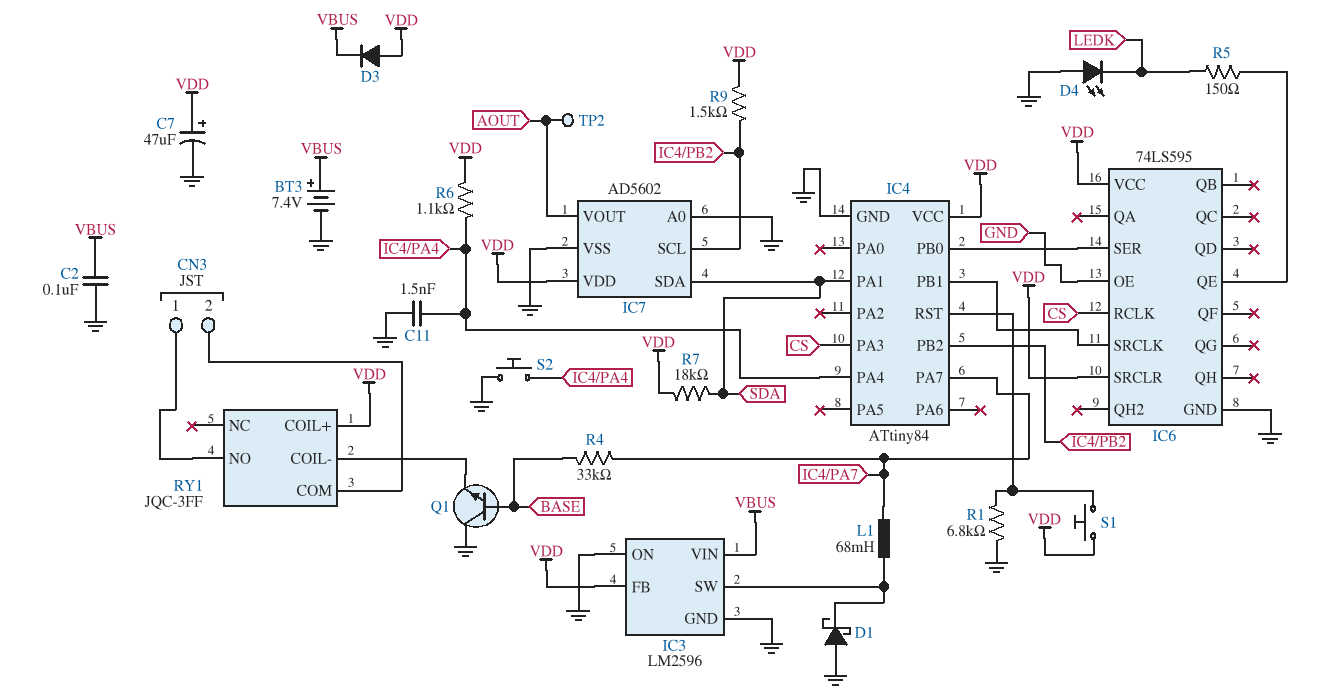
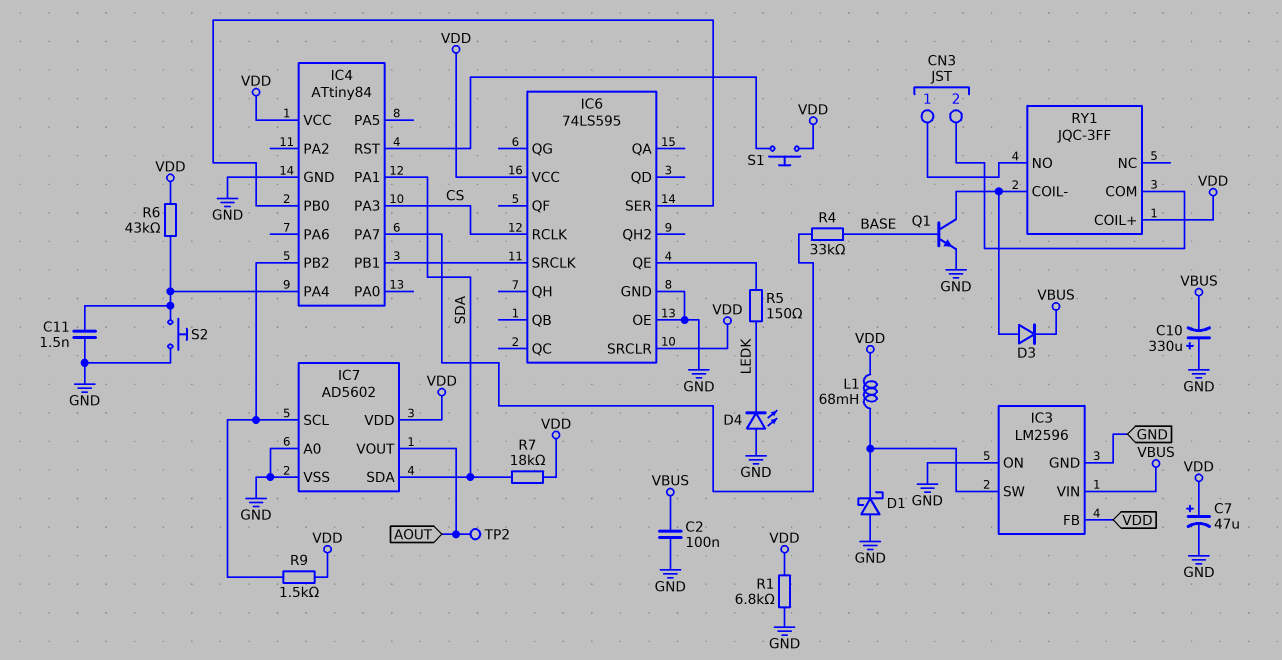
BT3: 7.4V (plus VBUS, minus GND) -> none
C10: none -> 330uF (plus GND, minus VBUS)
D3: diode (A VDD, K VBUS) -> diode (A RY1/COIL-, K VBUS)
L1: 68mH (IC3/SW, IC4/PA7) -> 68mH (IC3/SW, VDD)
Q1: NPN (B BASE, C GND, E RY1/COIL-) -> NPN (B BASE, C RY1/COIL-, E GND)
R1: 6.8k (GND, IC4/RST) -> 6.8k (GND, VDD)
R6: 1.1k (IC4/PA4, VDD) -> 43k (IC4/PA4, VDD)

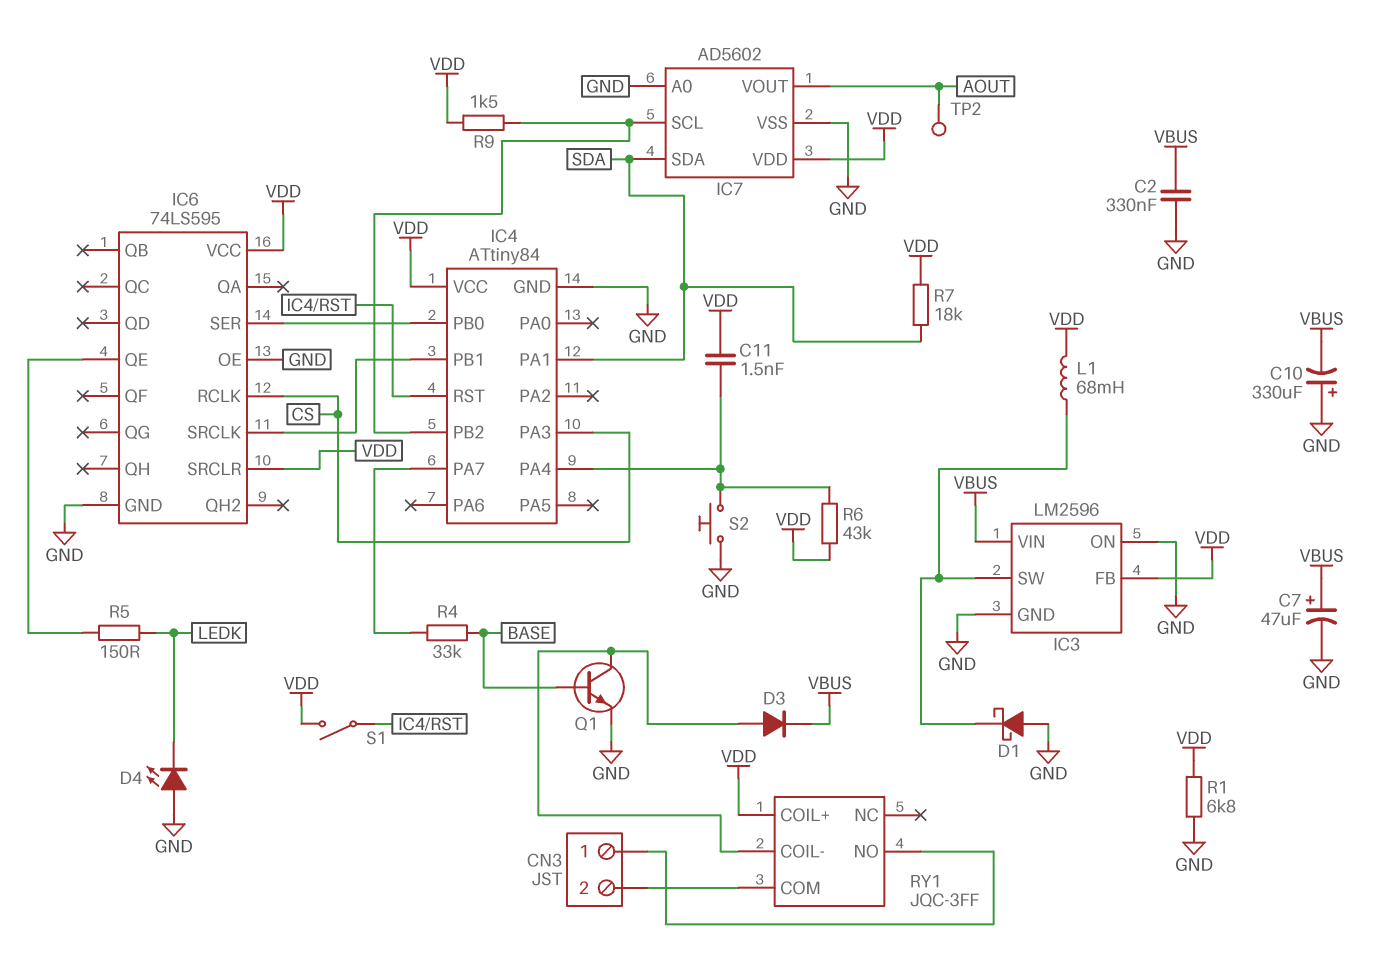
C2: 100nF (GND, VBUS) -> 330nF (GND, VBUS)
C7: 47uF (plus VDD, minus GND) -> 47uF (plus VBUS, minus GND)
C11: 1.5nF (GND, IC4/PA4) -> 1.5nF (IC4/PA4, VDD)
S1: button (IC4/RST, VDD) -> switch (IC4/RST, VDD)

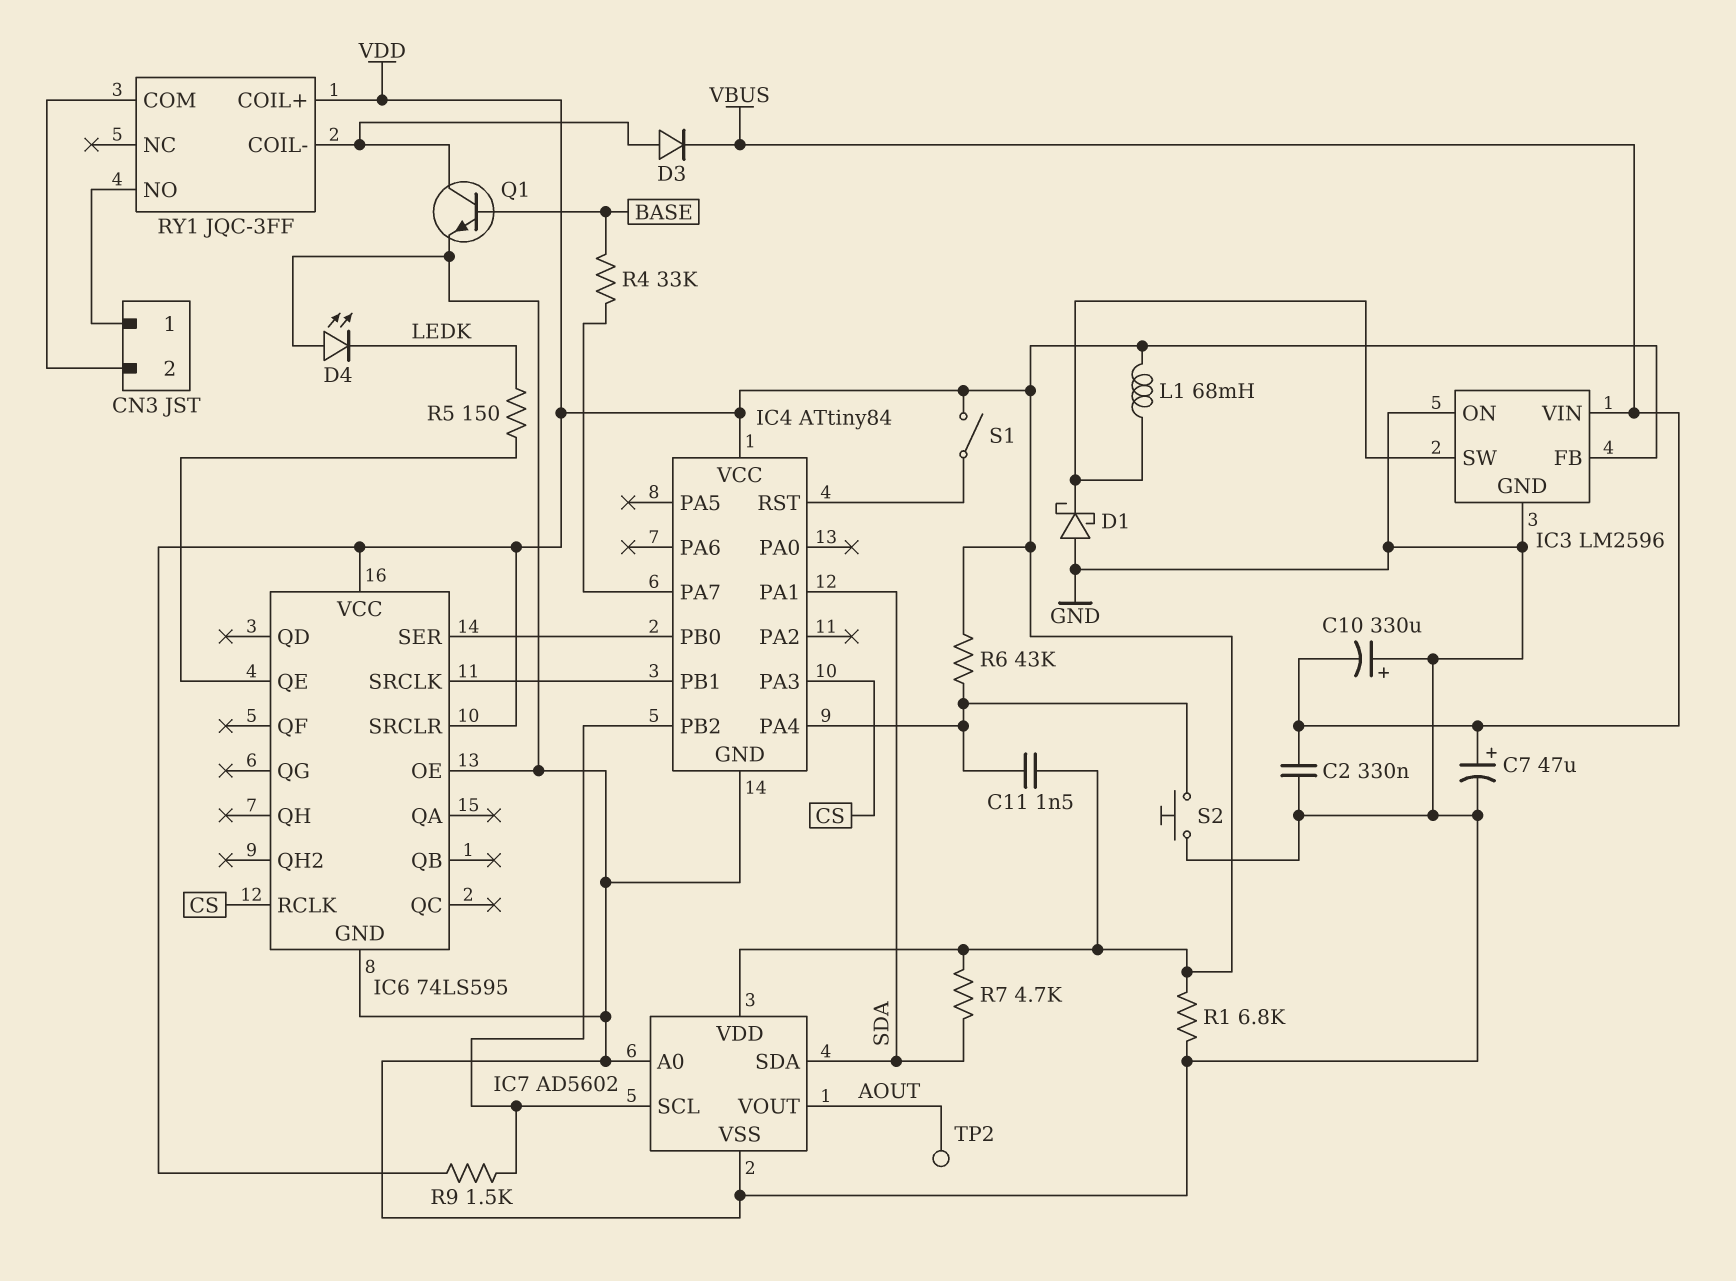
R7: 18k (SDA, VDD) -> 4.7k (SDA, VDD)

